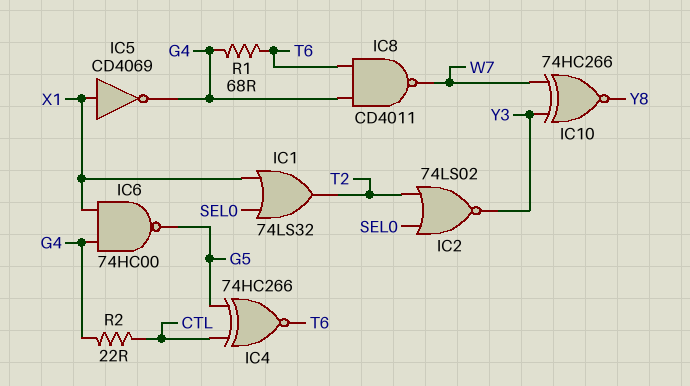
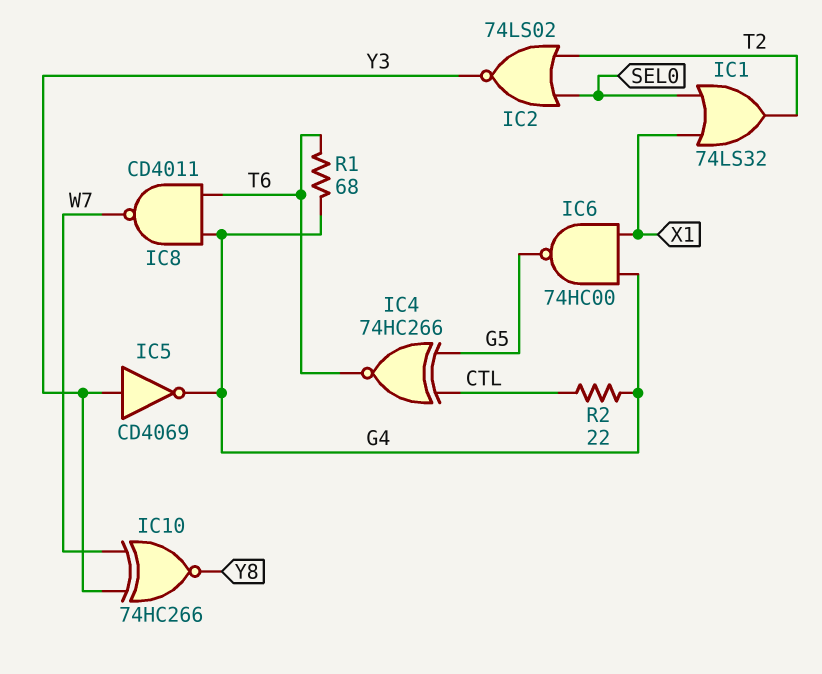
IC5: NOT CD4069 (in X1, out G4) -> NOT CD4069 (in Y3, out G4)

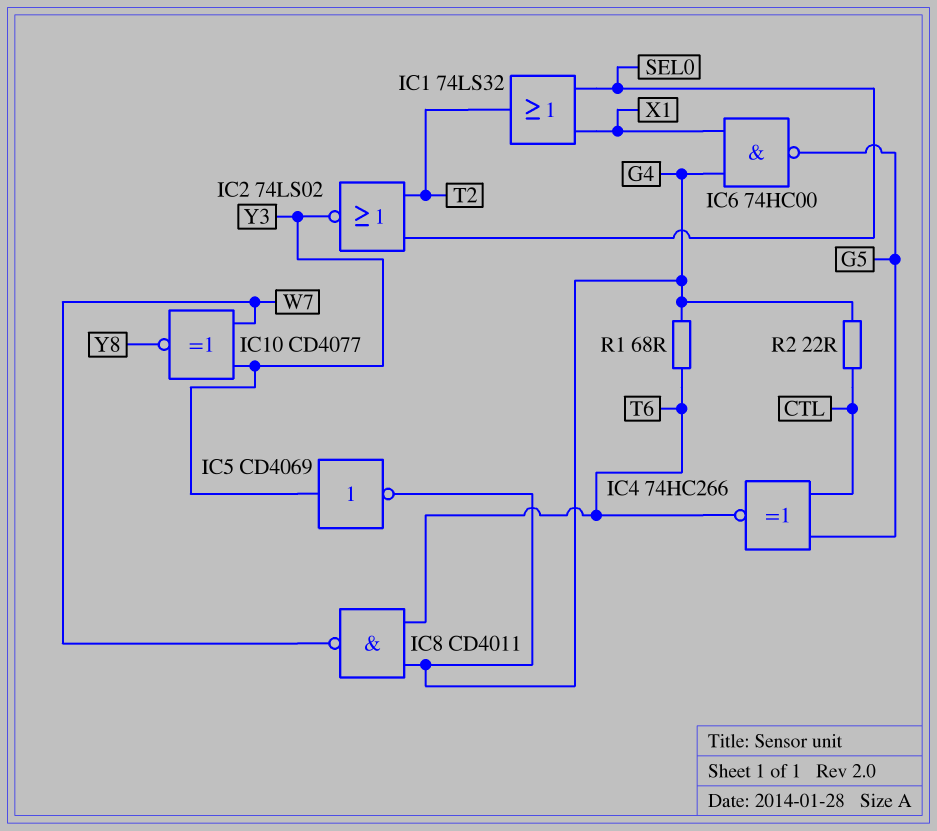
IC10: XNOR 74HC266 (in W7, in Y3, out Y8) -> XNOR CD4077 (in W7, in Y3, out Y8)

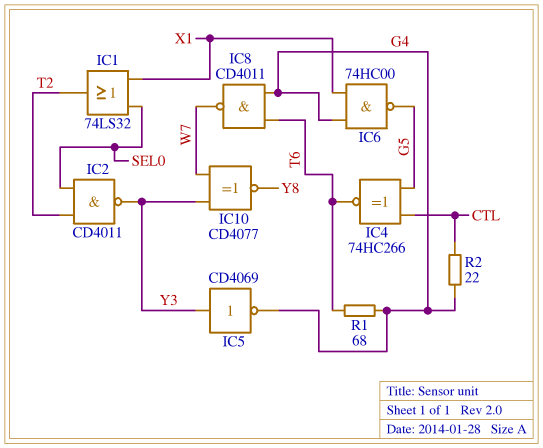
IC2: NOR 74LS02 (in SEL0, in T2, out Y3) -> NAND CD4011 (in SEL0, in T2, out Y3)

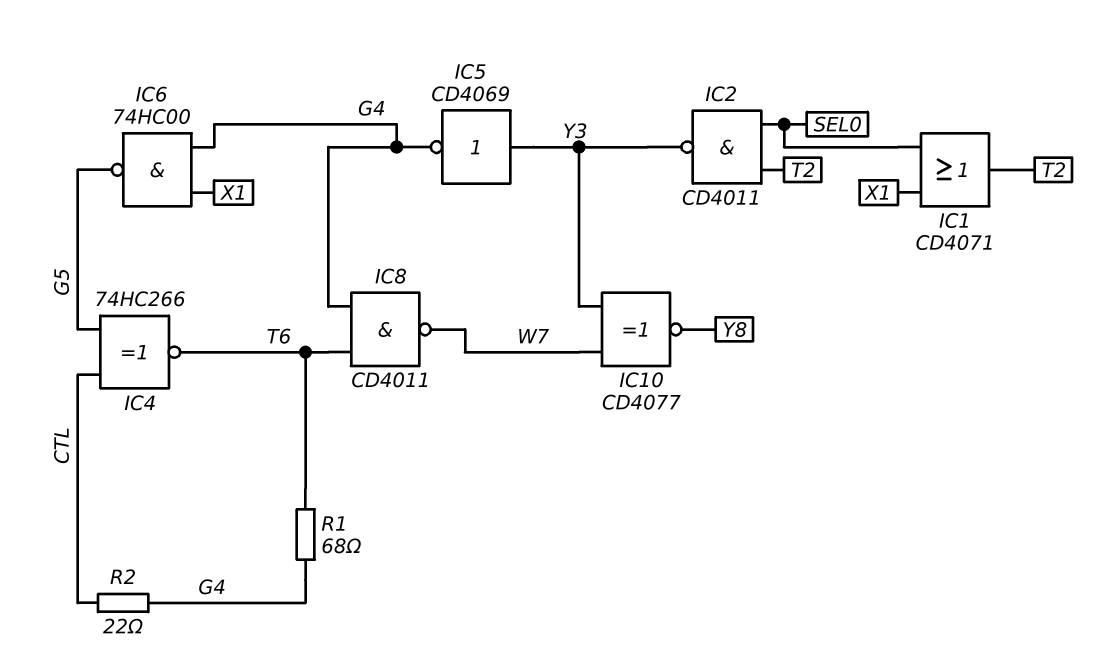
IC1: OR 74LS32 (in SEL0, in X1, out T2) -> OR CD4071 (in SEL0, in X1, out T2)

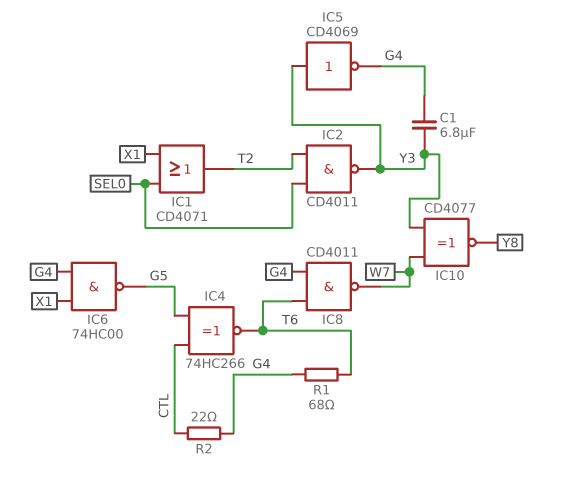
C1: none -> 6.8uF (G4, Y3)

